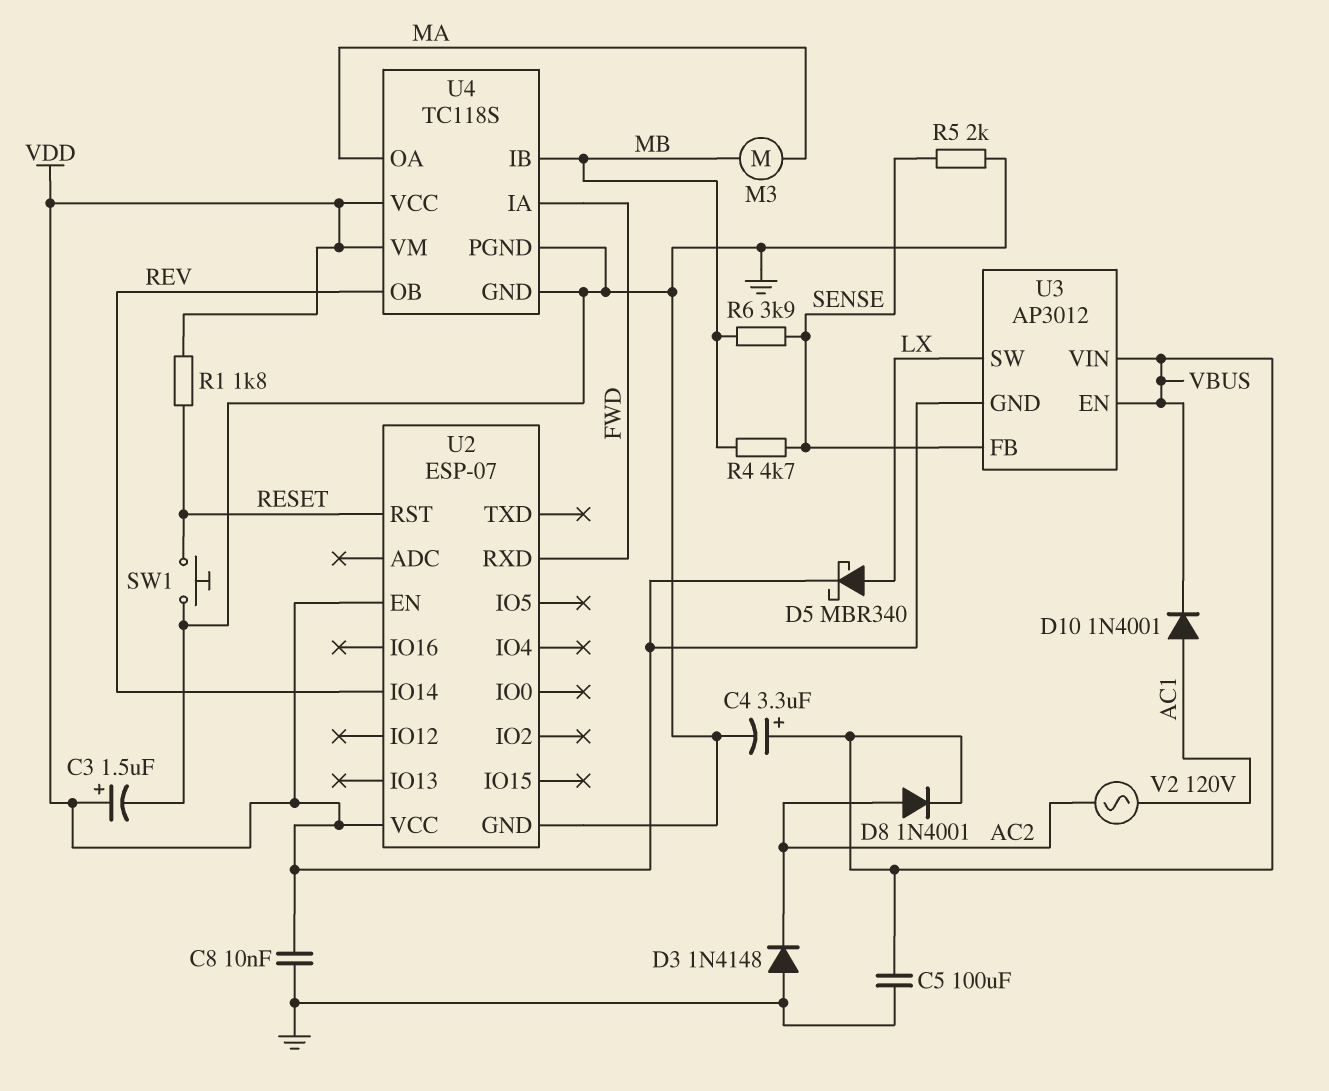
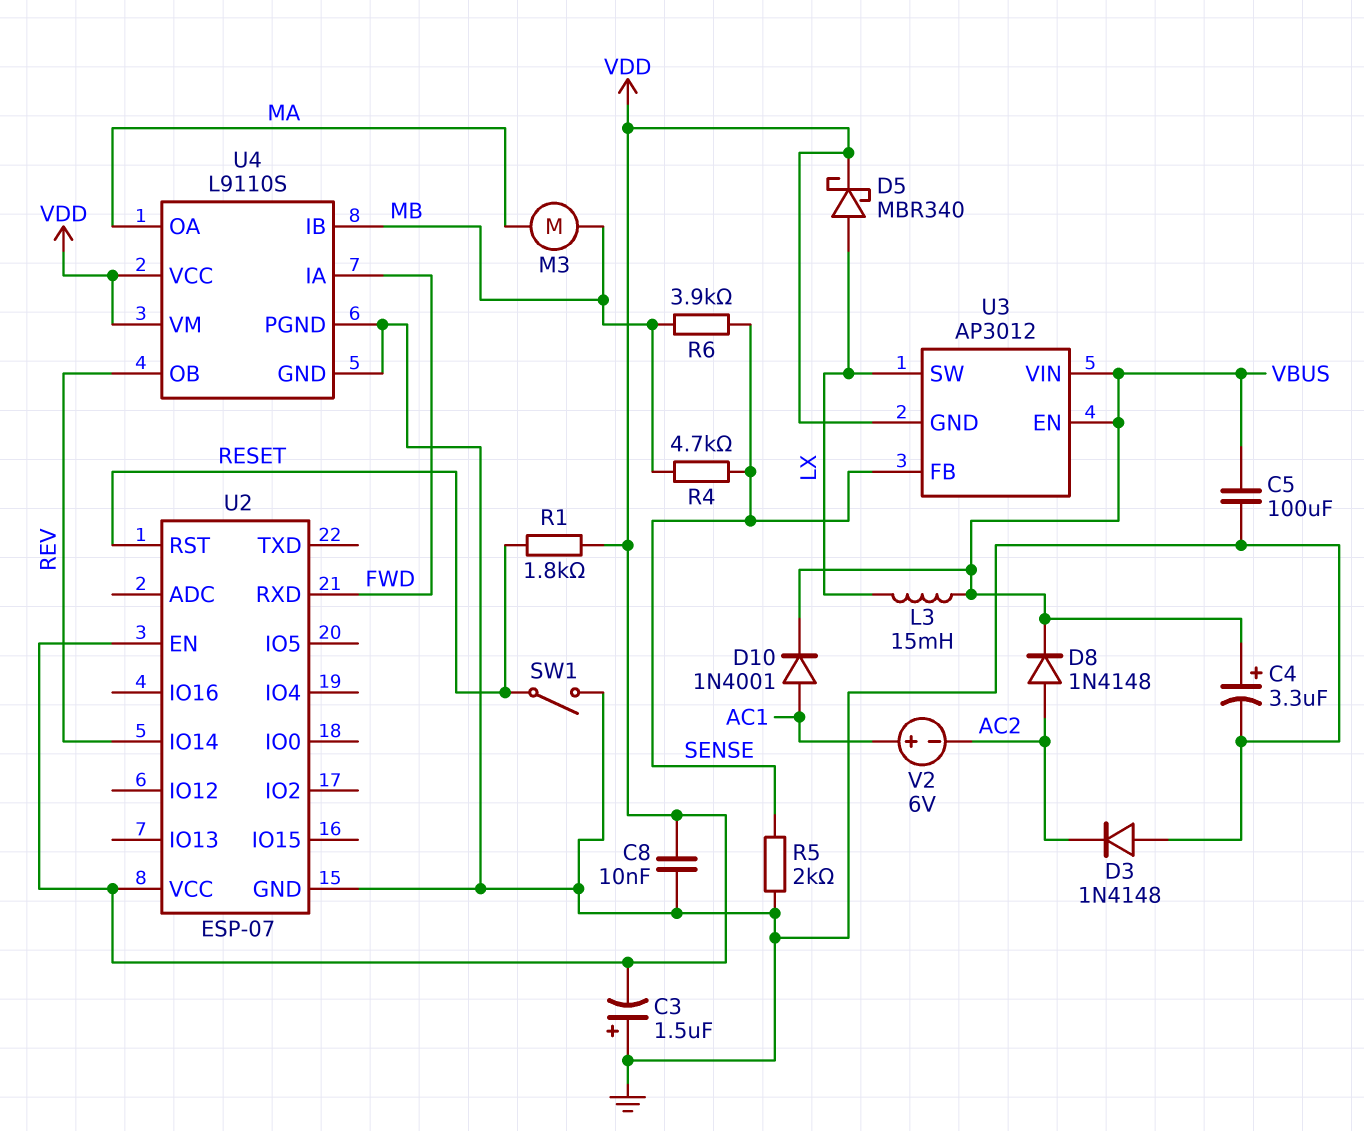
C3: 1.5uF (plus VDD, minus GND) -> 1.5uF (plus GND, minus VDD)
D8: diode 1N4001 (A AC2, K VBUS) -> diode 1N4148 (A AC2, K VBUS)
L3: none -> 15mH (LX, VBUS)
SW1: button (GND, RESET) -> switch (GND, RESET)
U4: TC118S -> L9110S
V2: AC 120V (AC1, AC2) -> 6V (plus AC1, minus AC2)

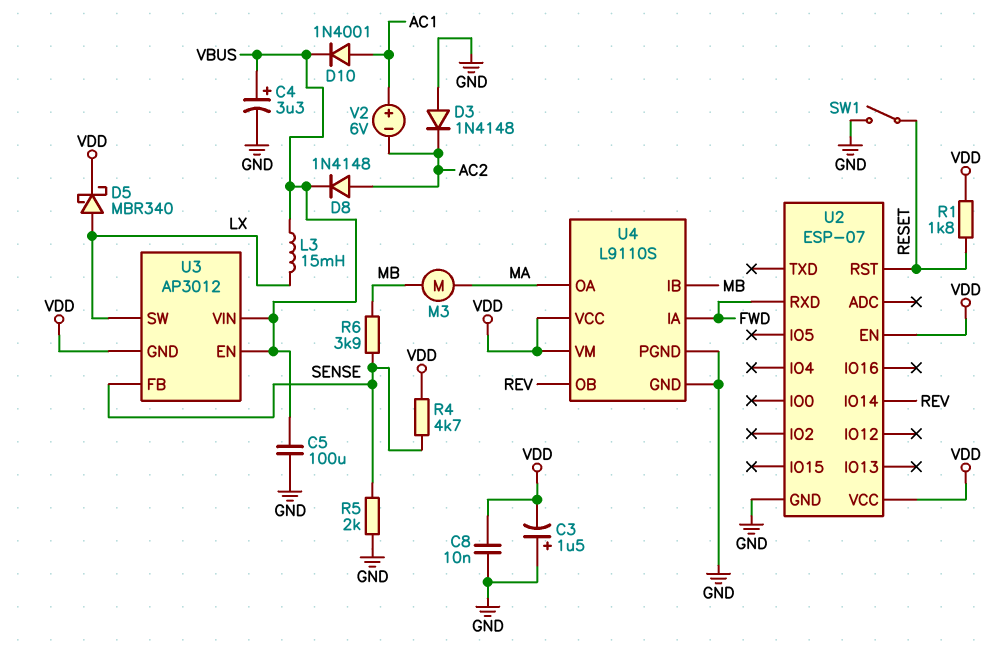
R4: 4.7k (MB, SENSE) -> 4.7k (SENSE, VDD)

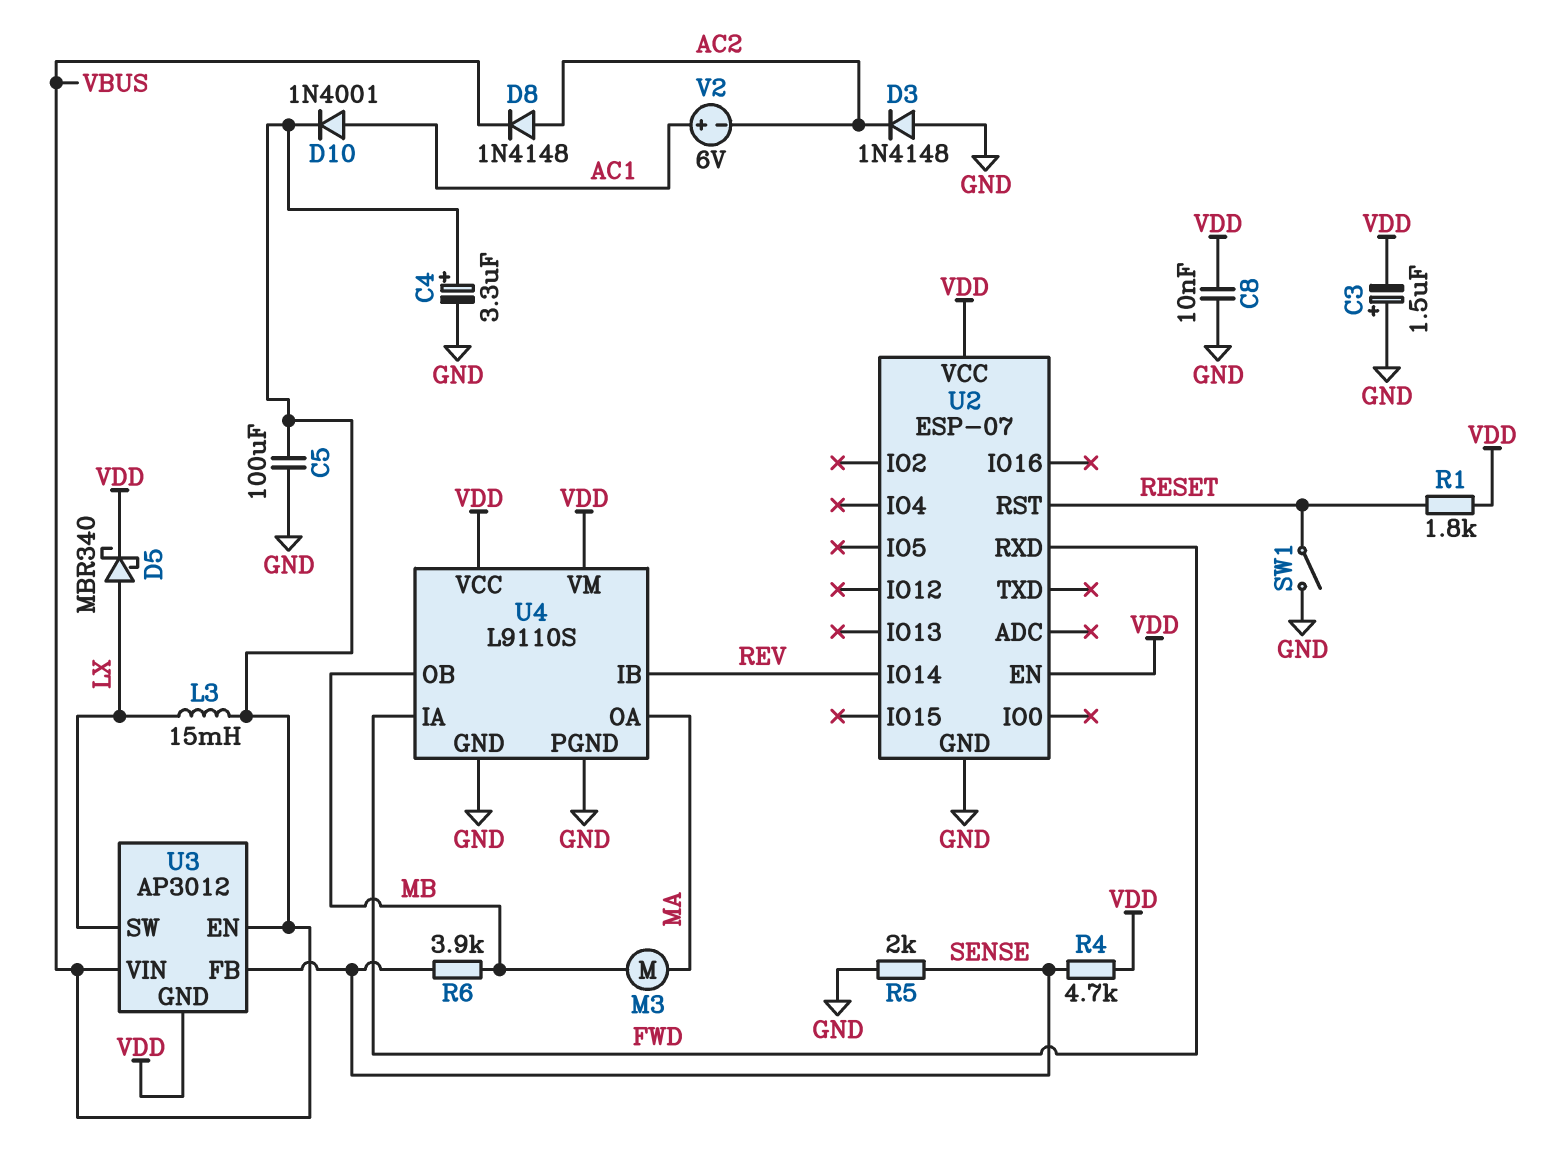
U4 pin IB: MB -> REV
U4 pin OB: REV -> MB

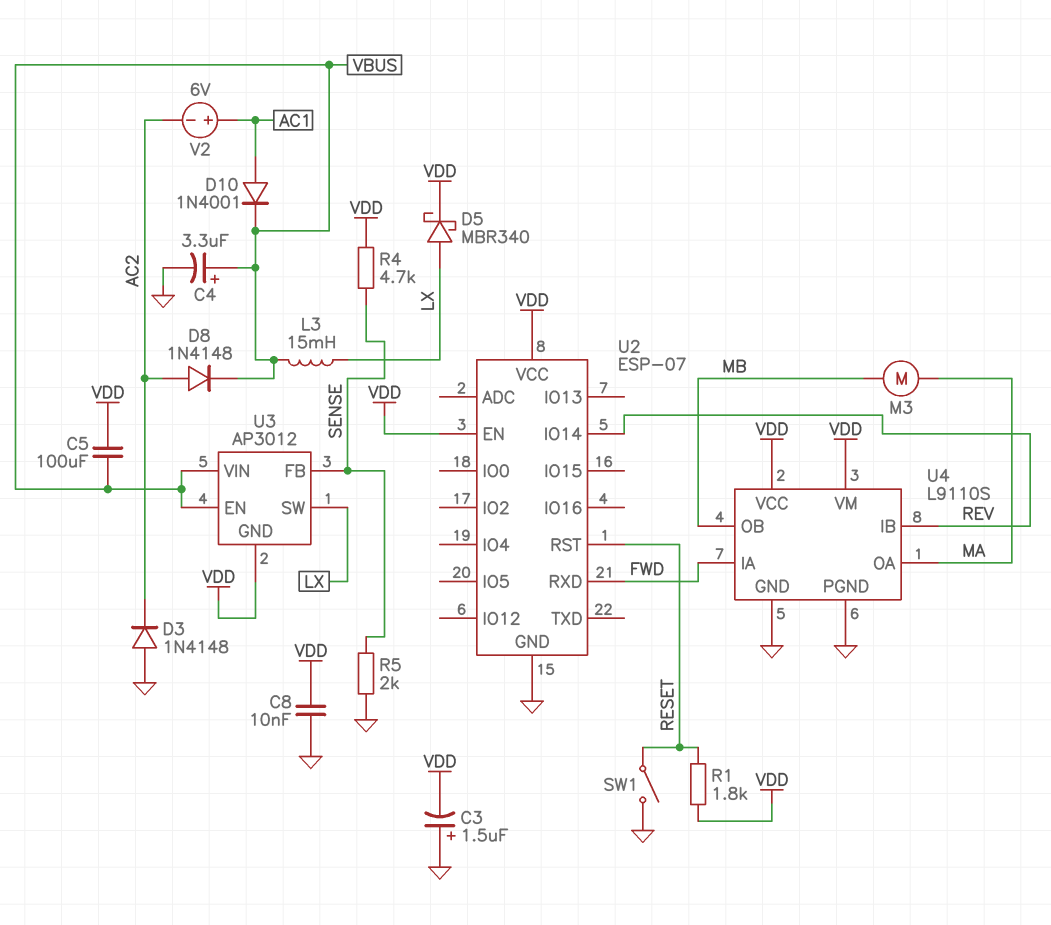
C5: 100uF (GND, VBUS) -> 100uF (VBUS, VDD)
R6: 3.9k (MB, SENSE) -> none

